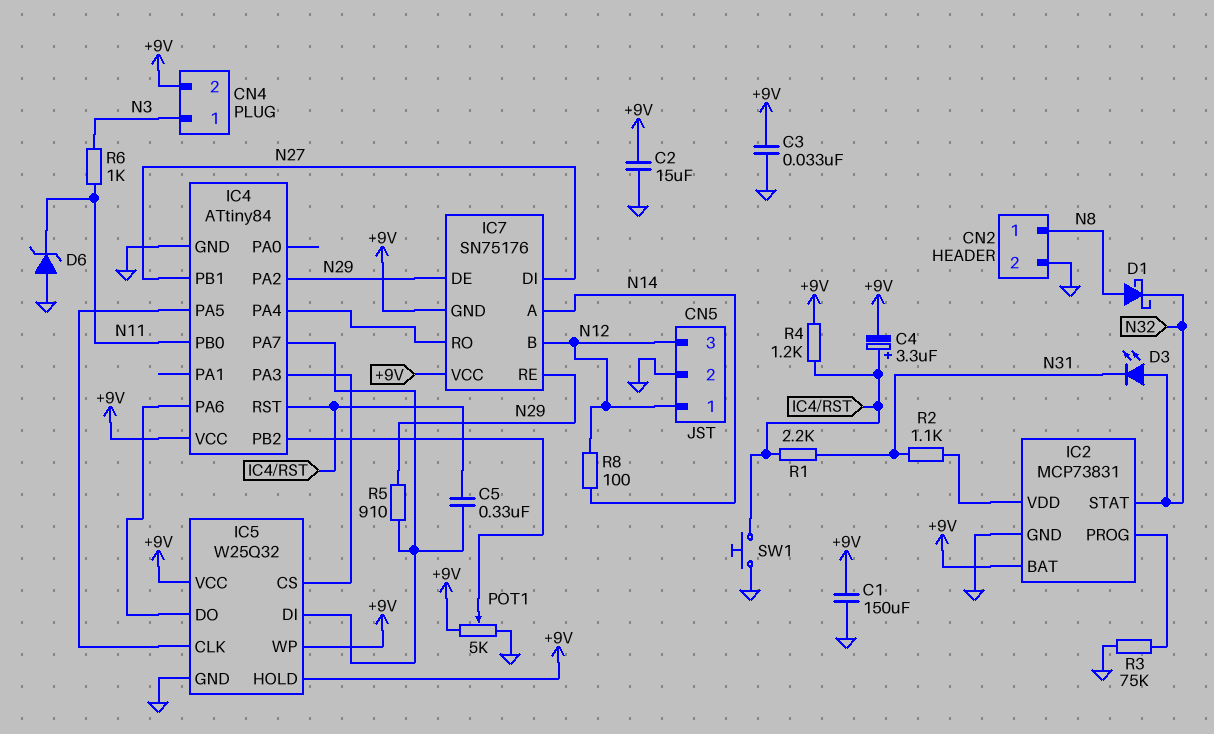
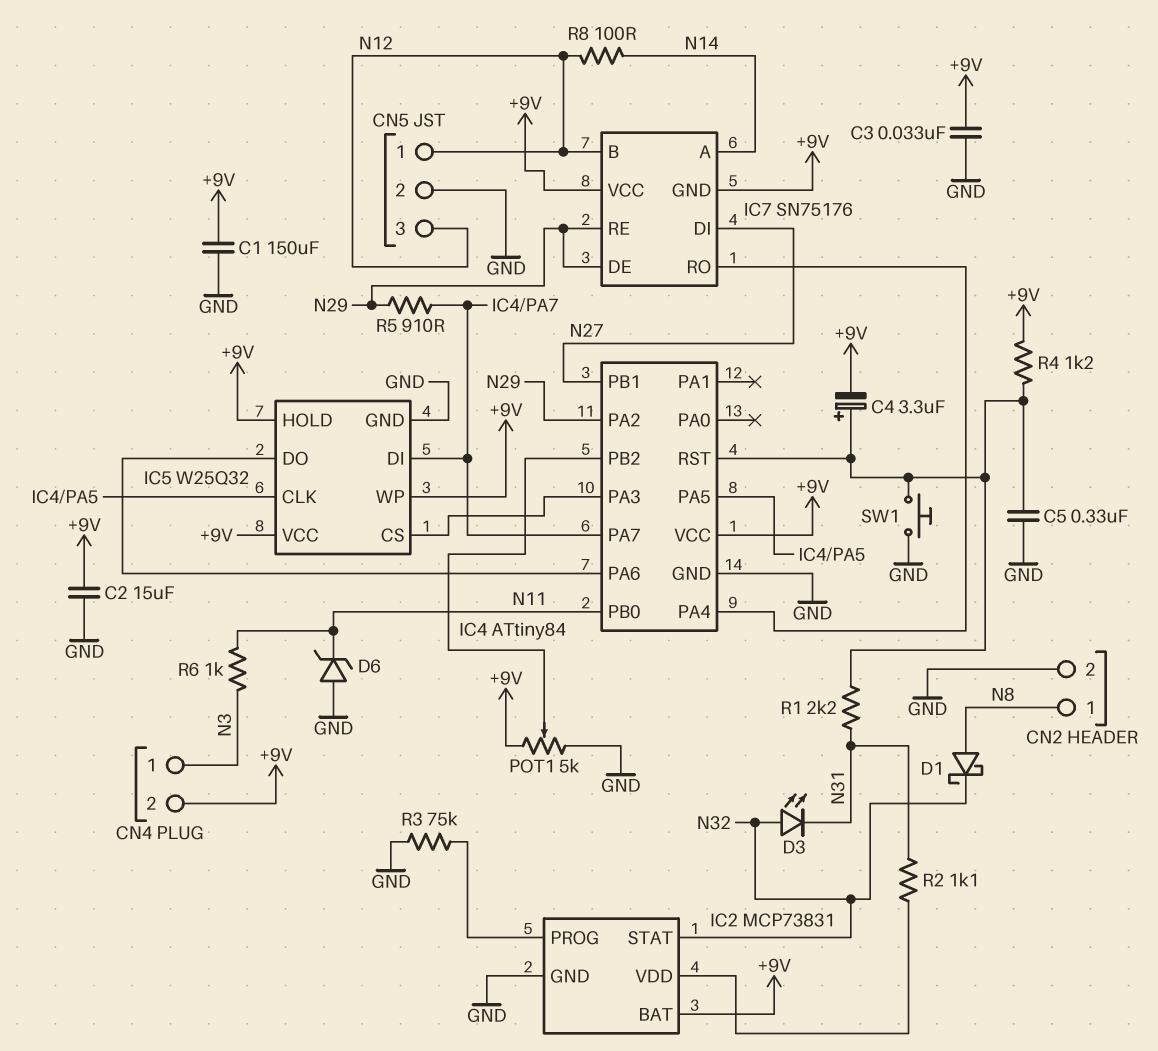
C5: 330nF (IC4/PA7, IC4/RST) -> 330nF (GND, IC4/RST)

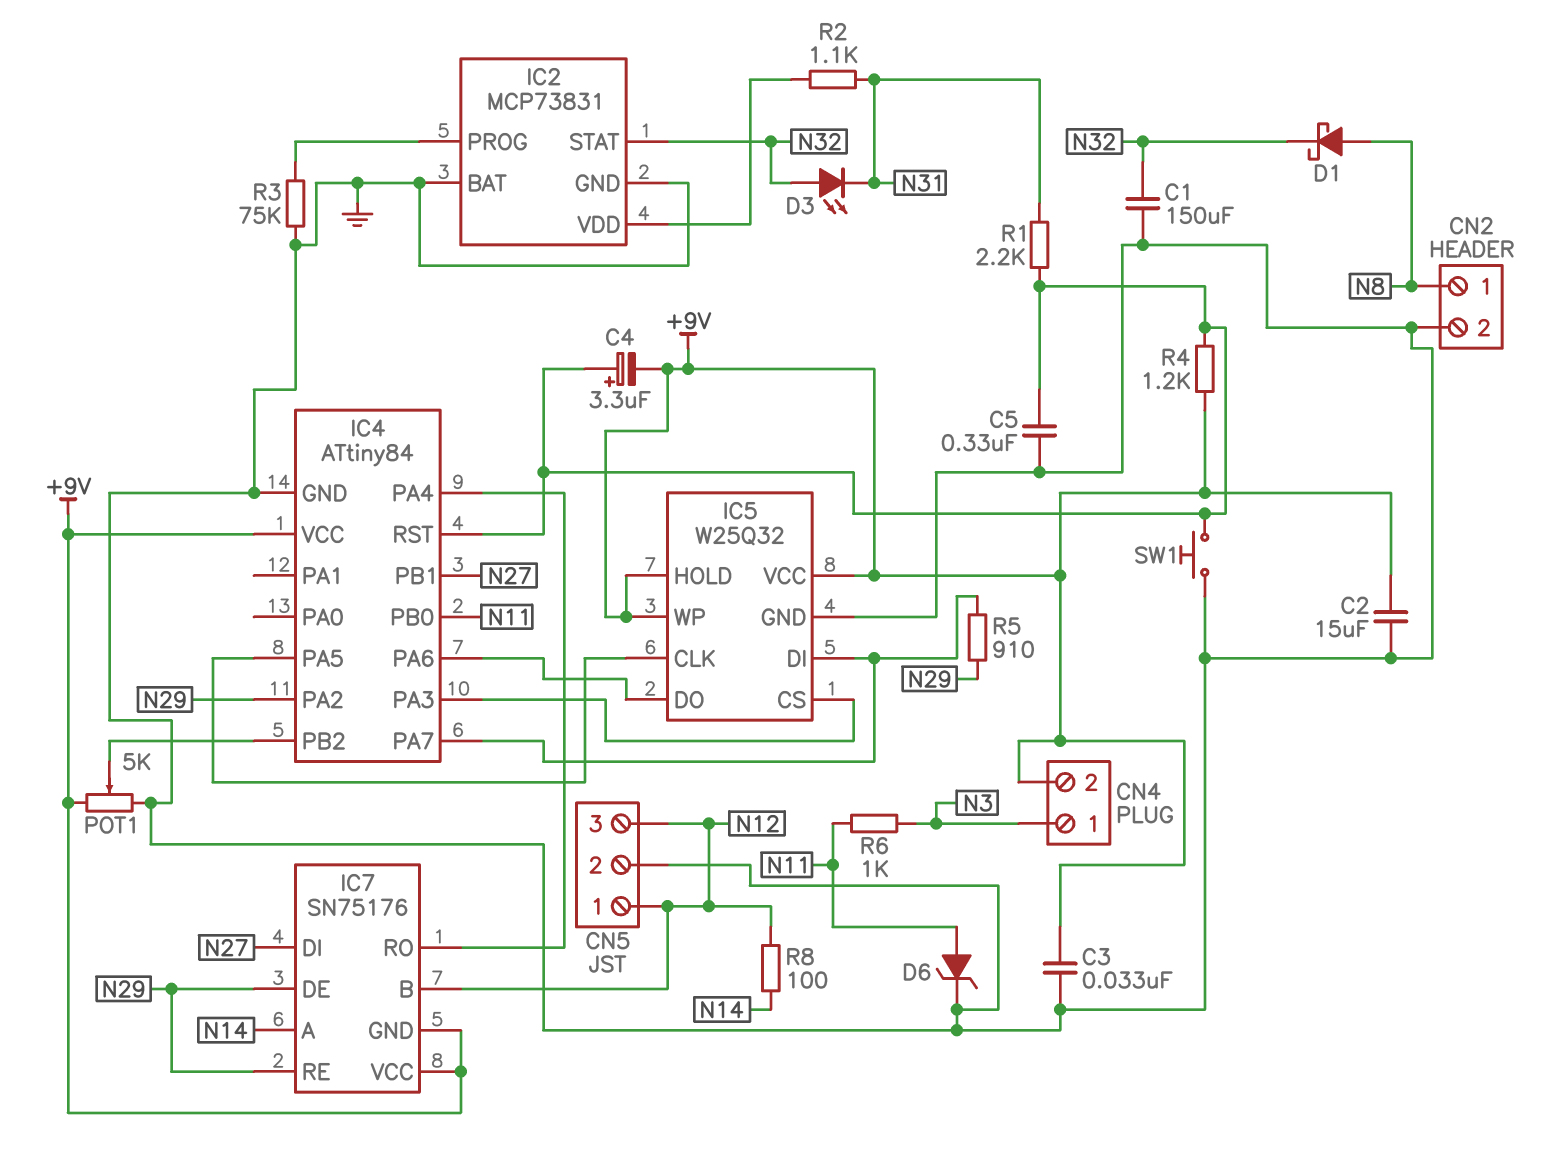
C1: 150uF (+9V, GND) -> 150uF (GND, N32)
D6: zener (A GND, K N11) -> zener (A N11, K GND)
IC2 pin BAT: +9V -> GND

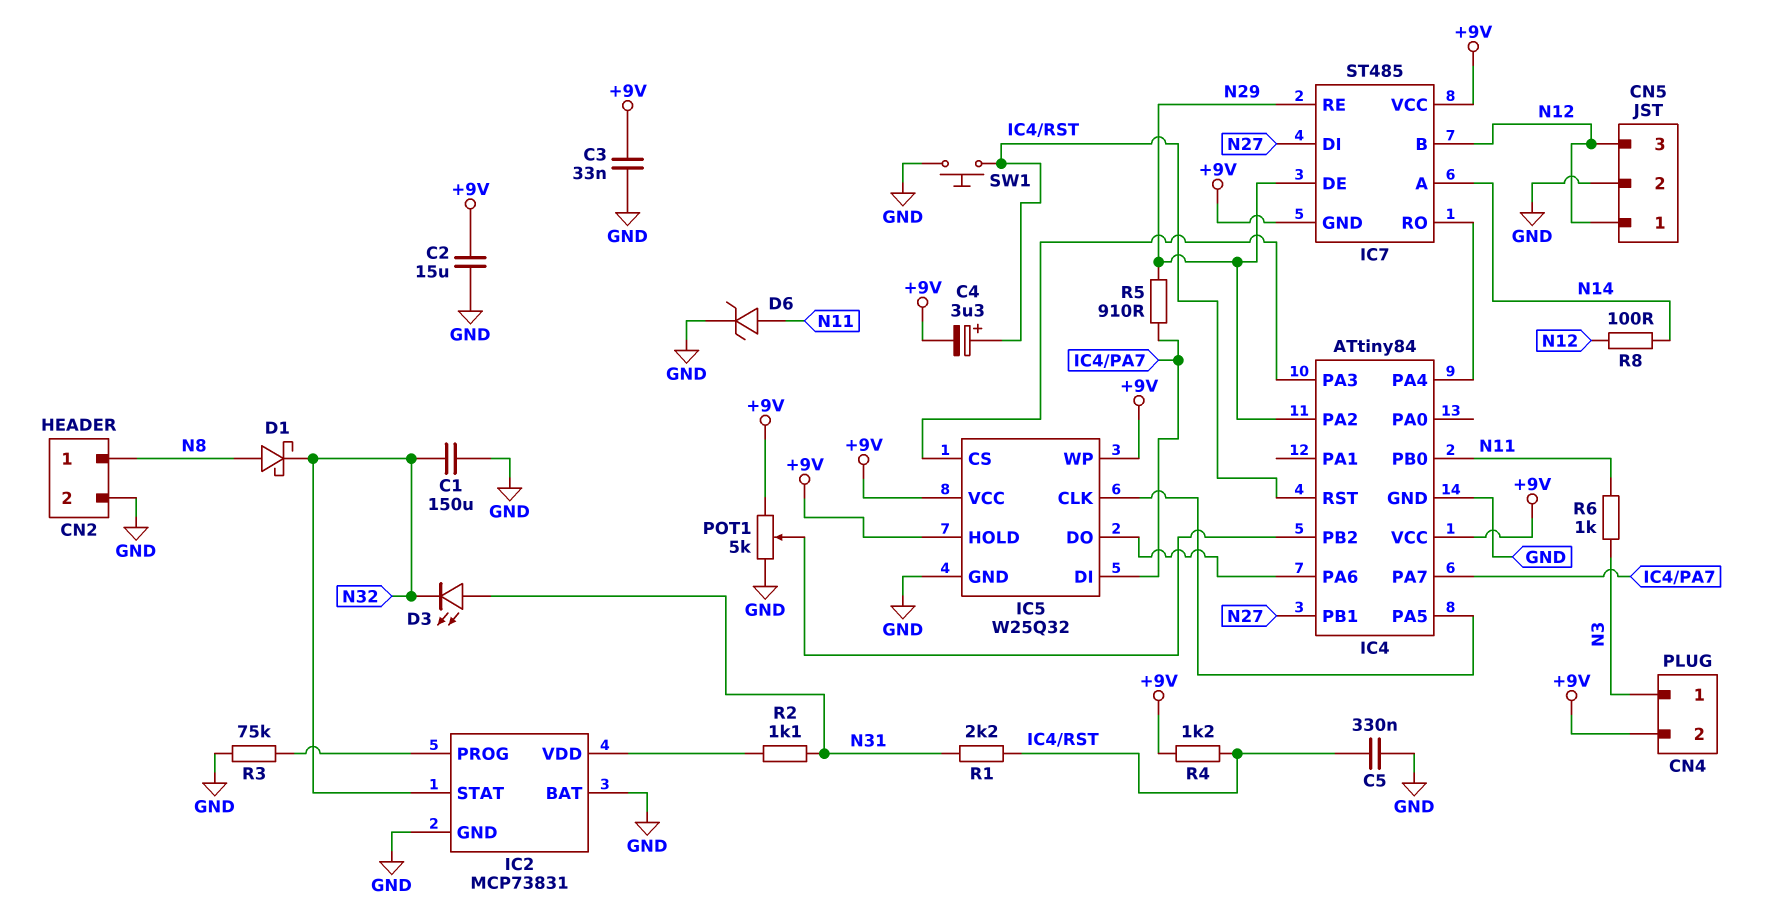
D3: LED (A N32, K N31) -> LED (A N31, K N32)
IC7: SN75176 -> ST485

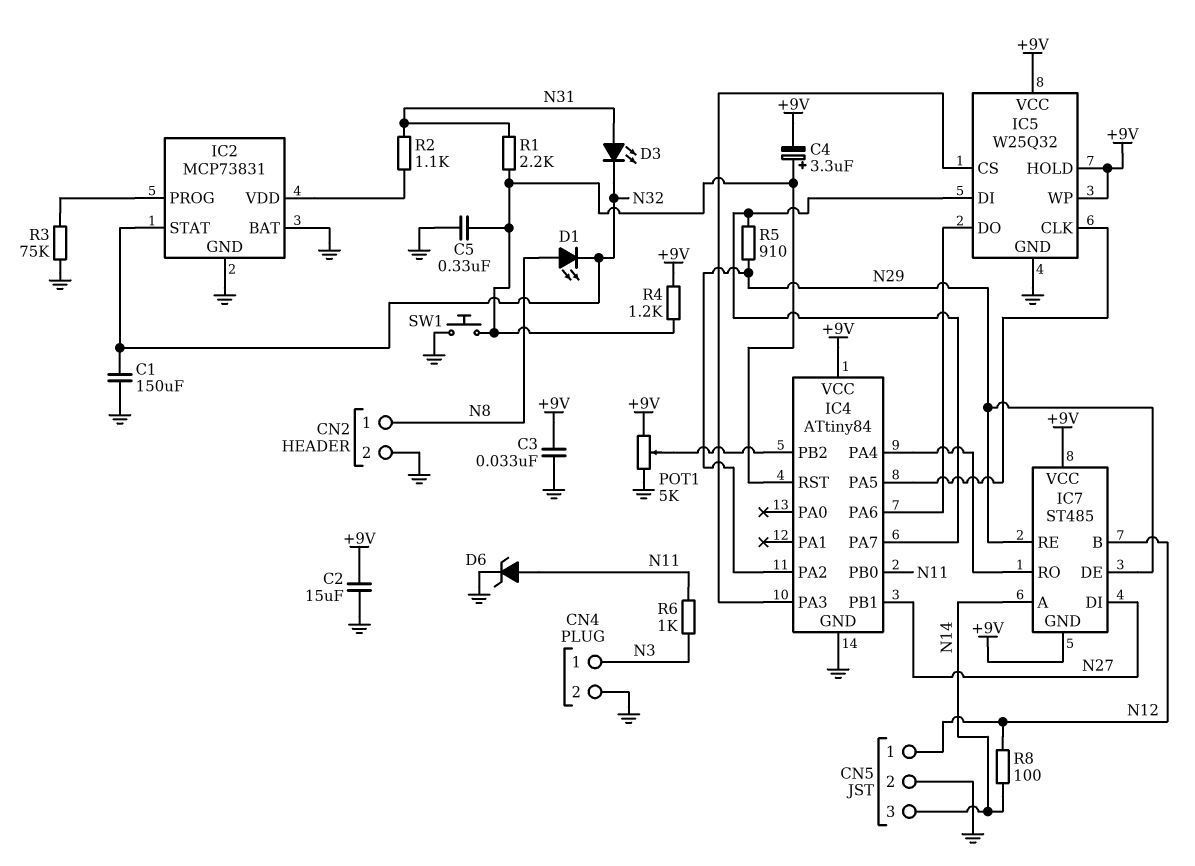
CN4 pin 2: +9V -> GND
CN5 pin 3: N12 -> N14
D1: schottky (A N8, K N32) -> LED (A N8, K N32)

